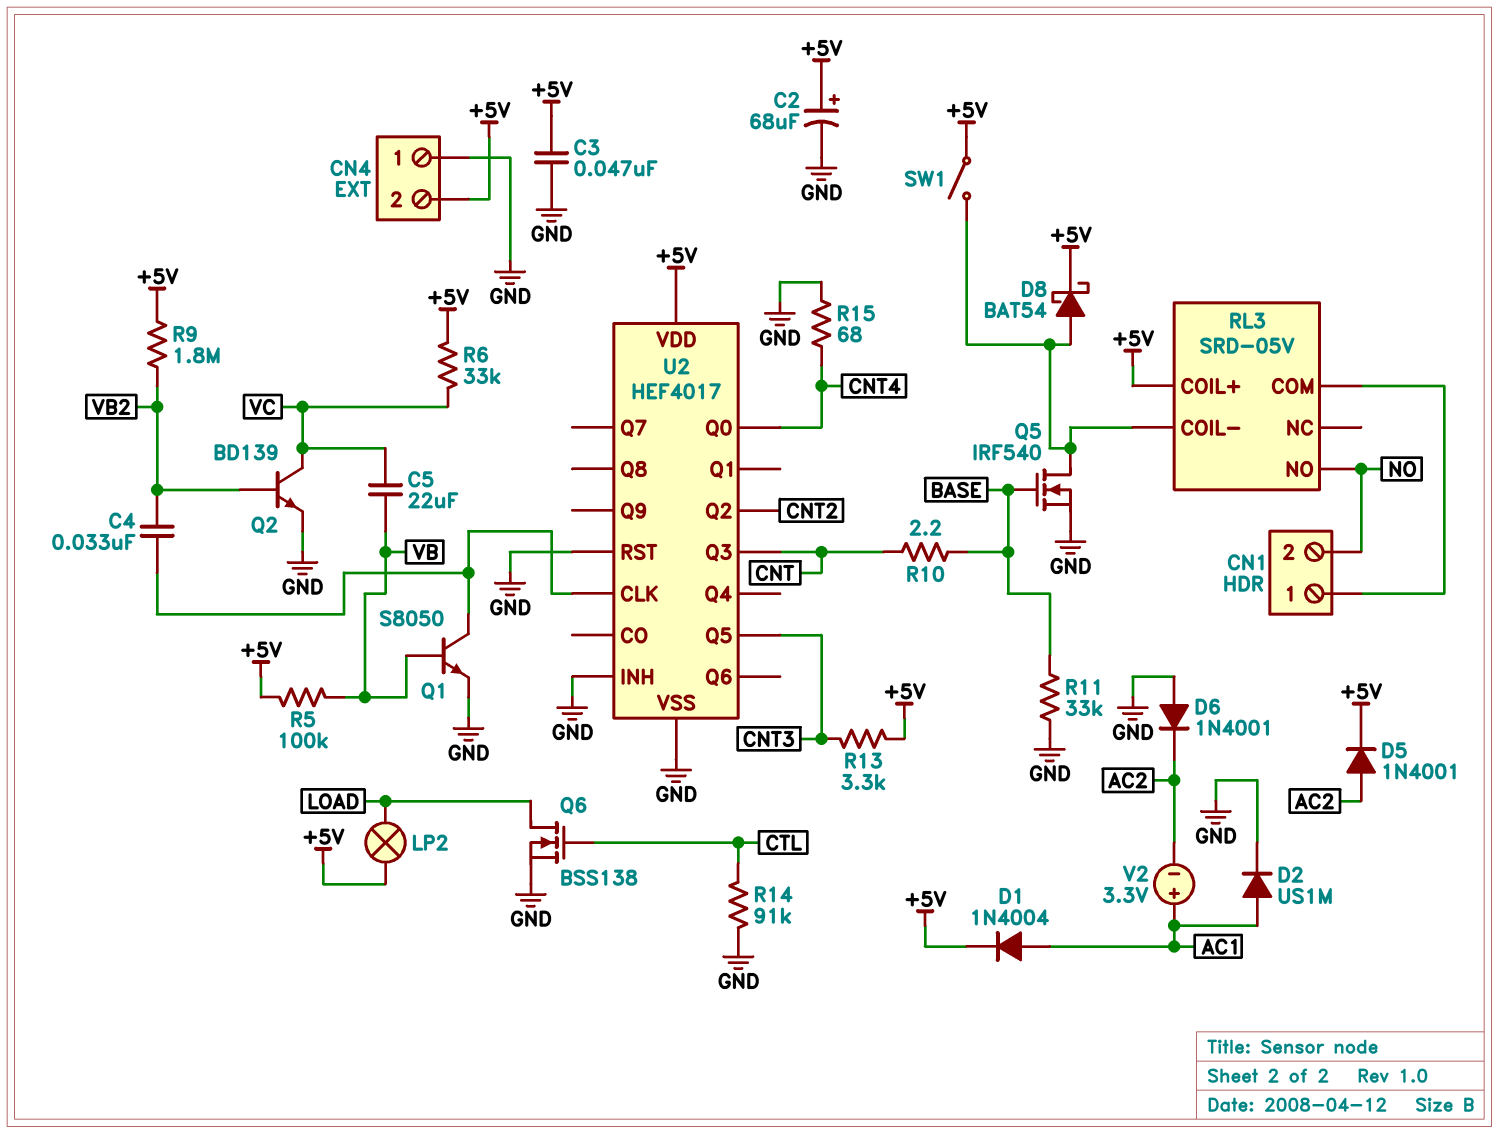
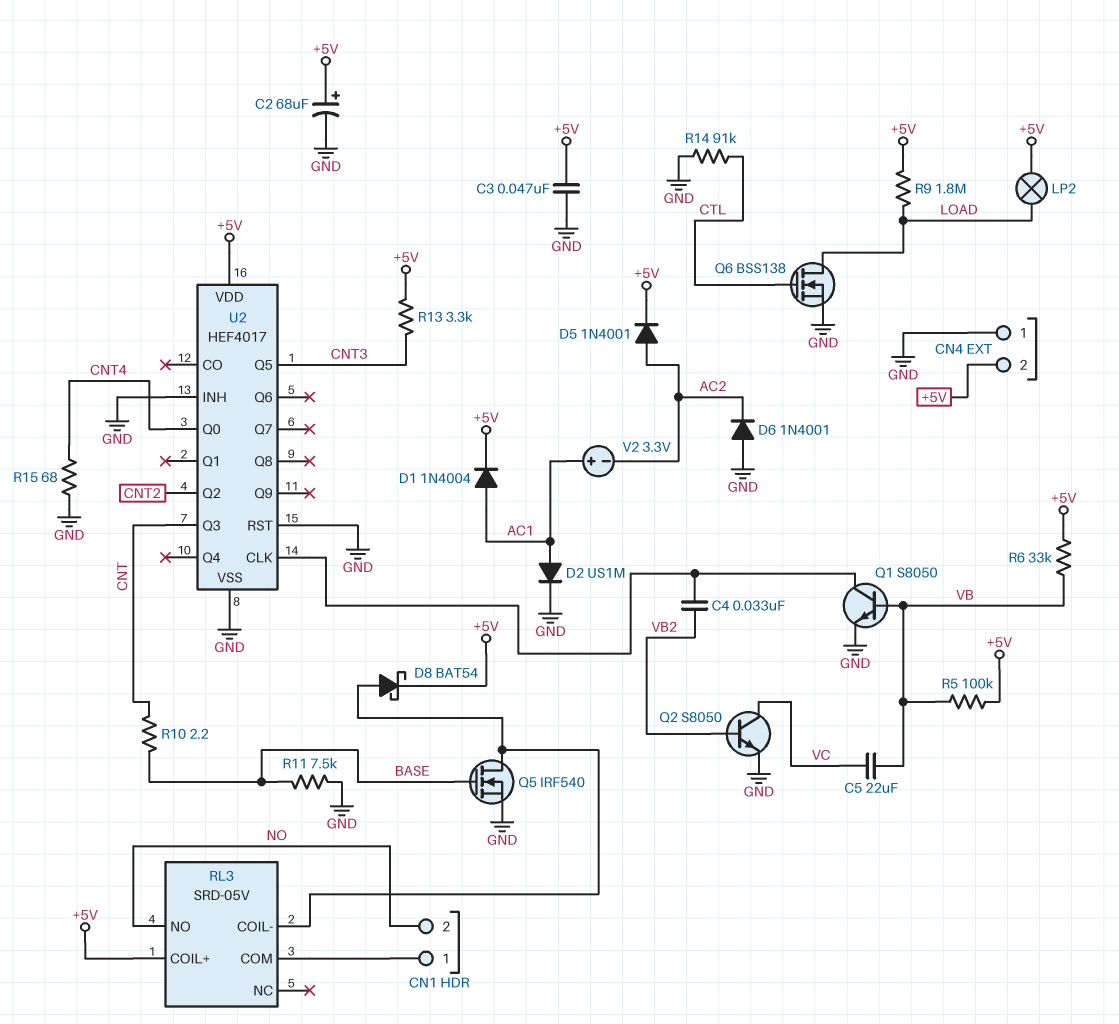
Q2: NPN BD139 (B VB2, C VC, E GND) -> NPN S8050 (B VB2, C VC, E GND)
R6: 33k (+5V, VC) -> 33k (+5V, VB)
R9: 1.8M (+5V, VB2) -> 1.8M (+5V, LOAD)
R11: 33k (BASE, GND) -> 7.5k (BASE, GND)
SW1: switch (+5V, RL3/COIL-) -> none

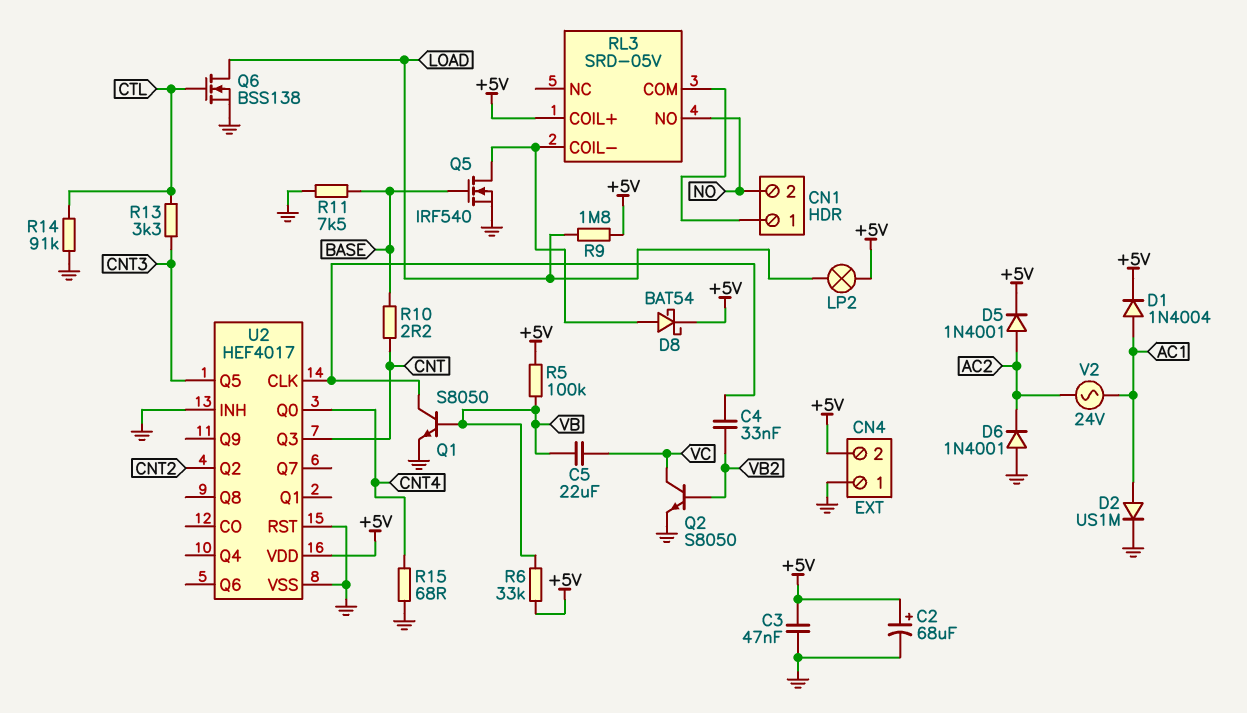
R13: 3.3k (+5V, CNT3) -> 3.3k (CNT3, CTL)
V2: 3.3V (plus AC1, minus AC2) -> AC 24V (AC1, AC2)

